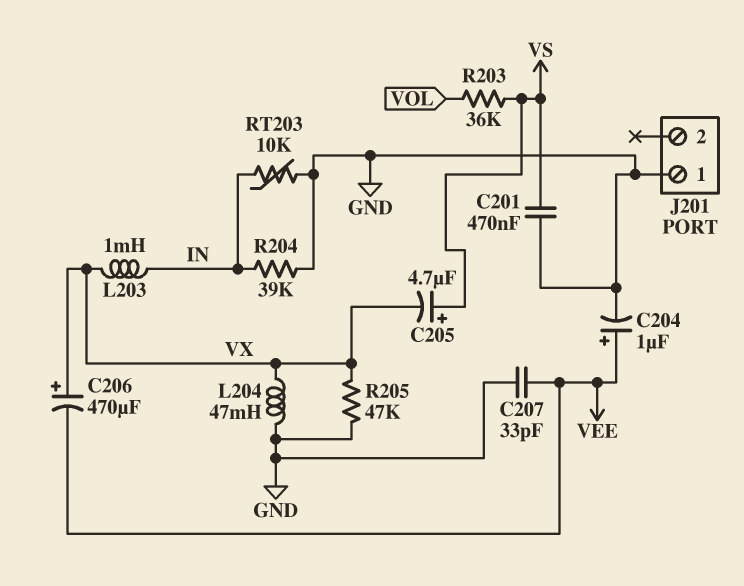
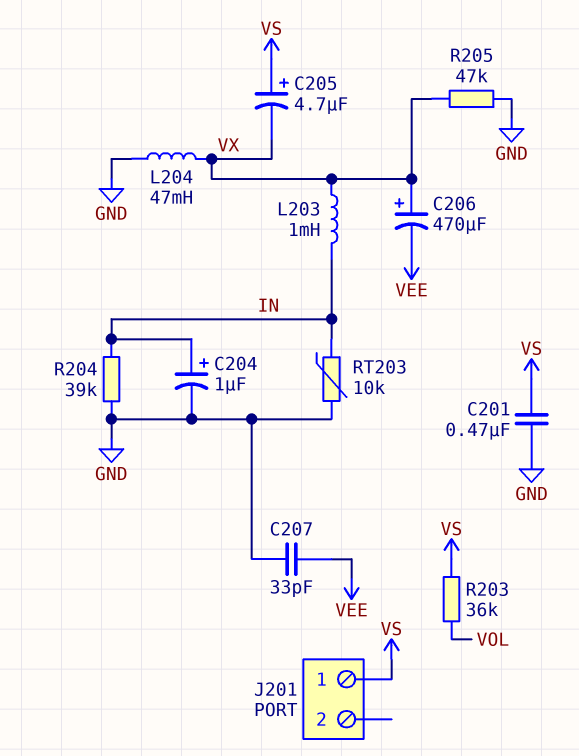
C204: 1uF (plus VEE, minus GND) -> 1uF (plus IN, minus GND)
J201 pin 1: GND -> VS

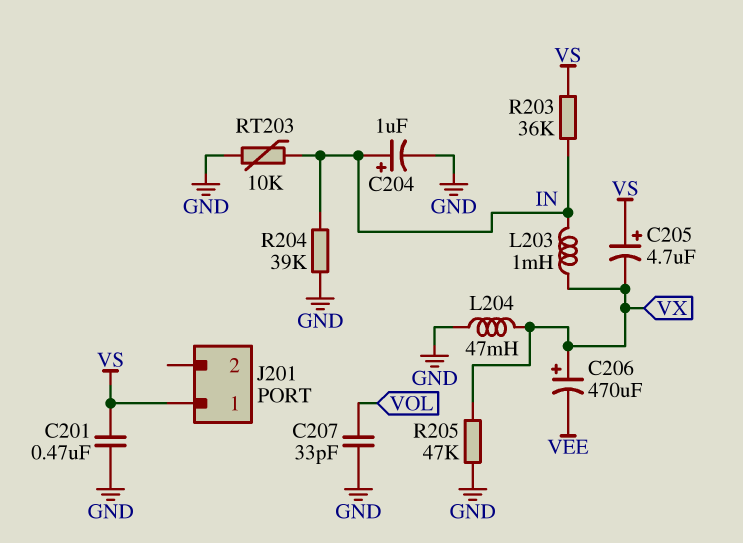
C207: 33pF (GND, VEE) -> 33pF (GND, VOL)
R203: 36k (VOL, VS) -> 36k (IN, VS)

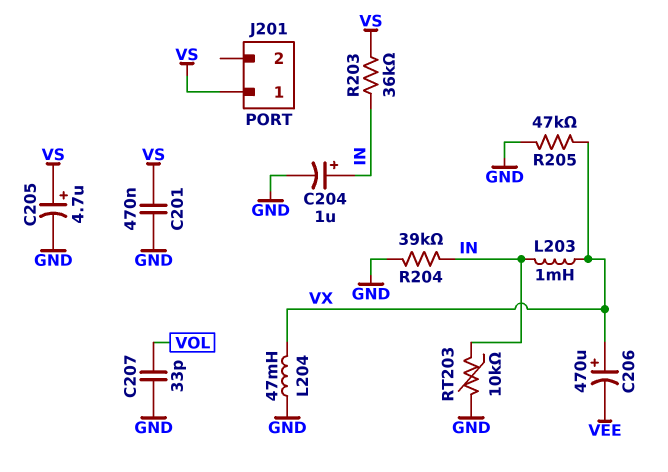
C205: 4.7uF (plus VS, minus VX) -> 4.7uF (plus VS, minus GND)

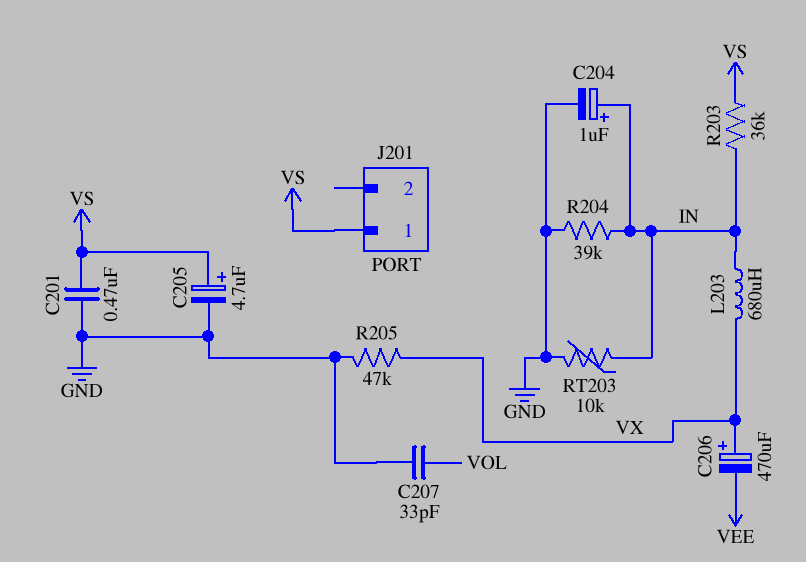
L203: 1mH (IN, VX) -> 680uH (IN, VX)
L204: 47mH (GND, VX) -> none

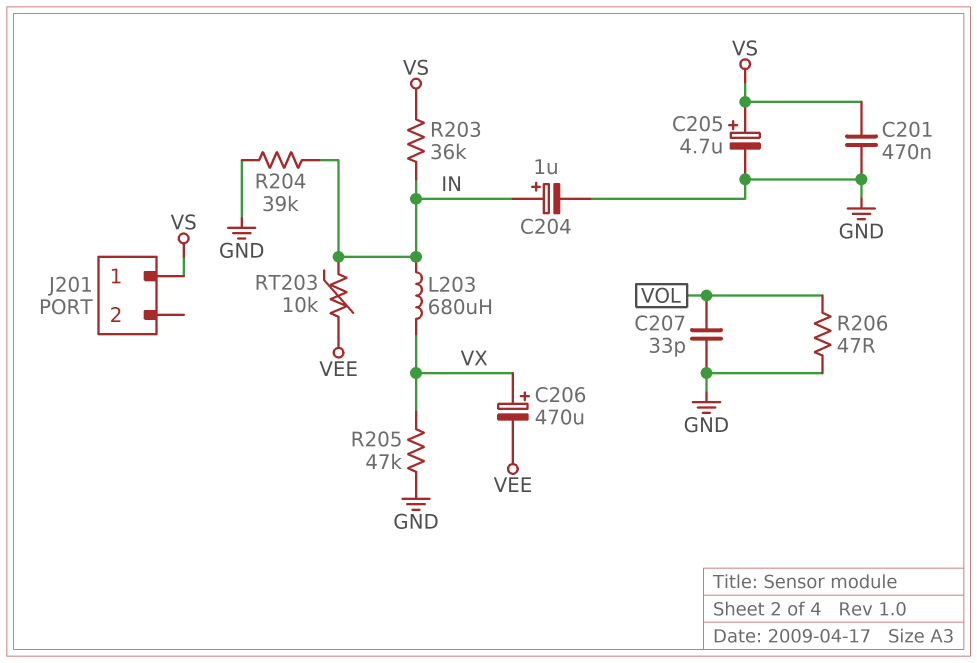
R206: none -> 47 (GND, VOL)
RT203: 10k (GND, IN) -> 10k (IN, VEE)

